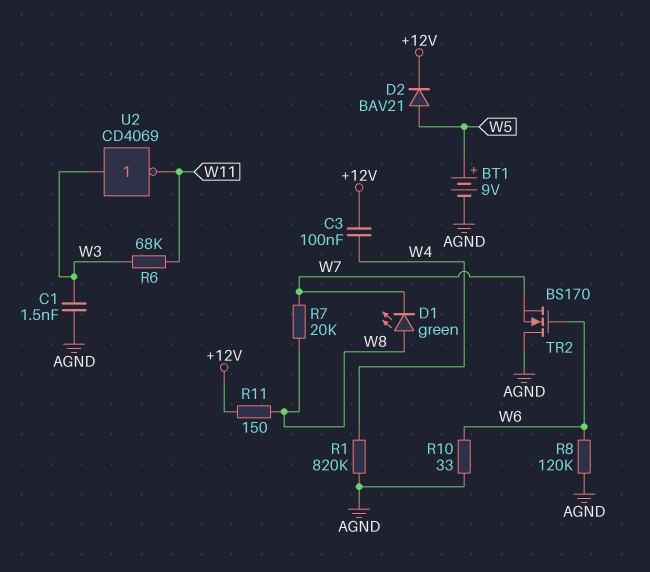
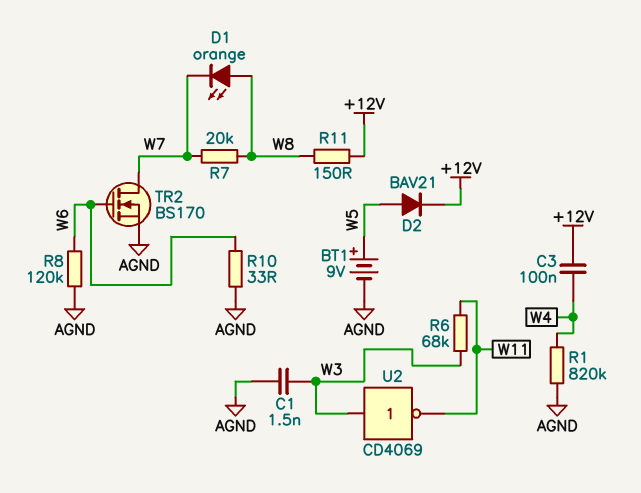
D1: LED green (A W8, K W7) -> LED orange (A W8, K W7)
TR2: NMOS BS170 (G W6, D AGND, S W7) -> NMOS BS170 (G W6, D W7, S AGND)

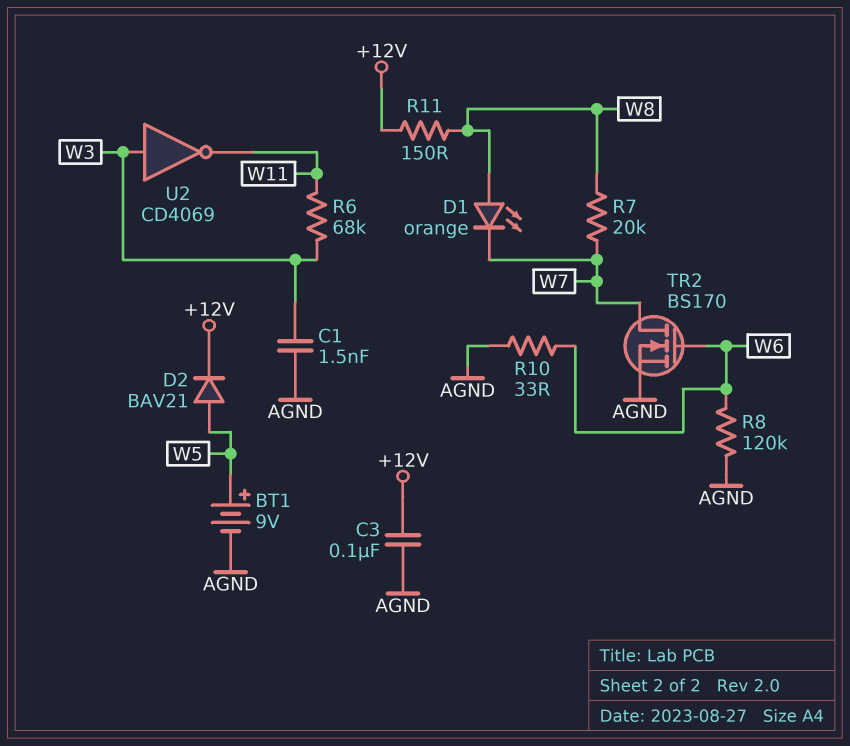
C3: 100nF (+12V, W4) -> 100nF (+12V, AGND)
R1: 820k (AGND, W4) -> none

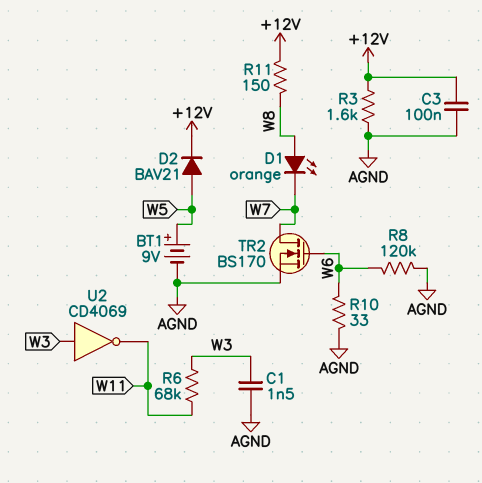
R3: none -> 1.6k (+12V, AGND)
R7: 20k (W7, W8) -> none

